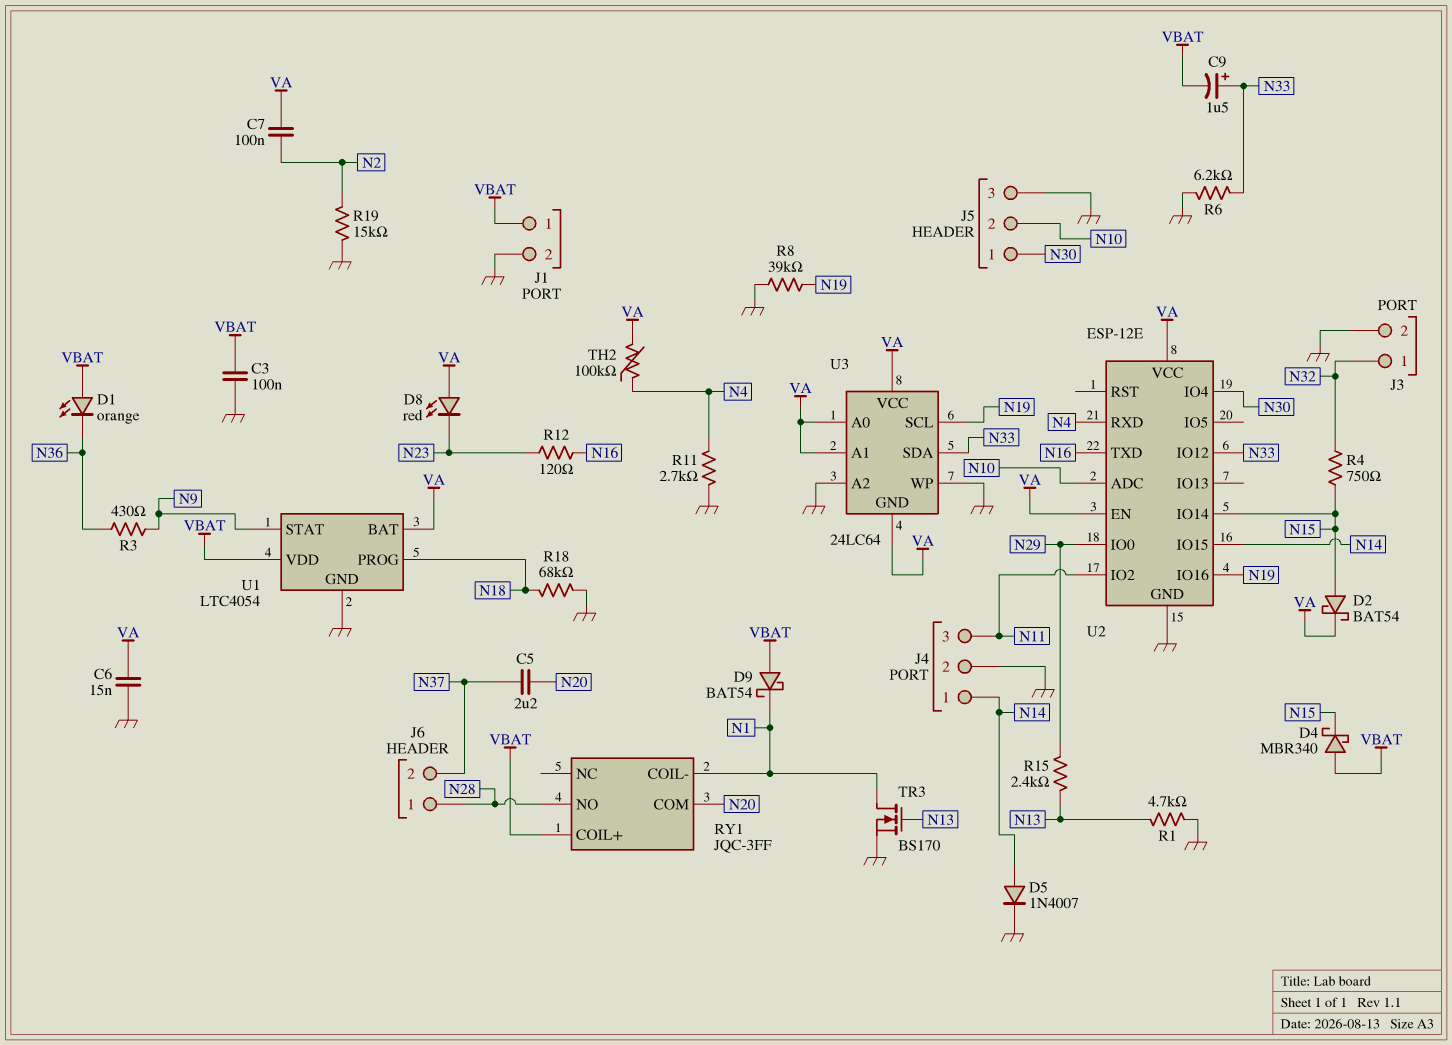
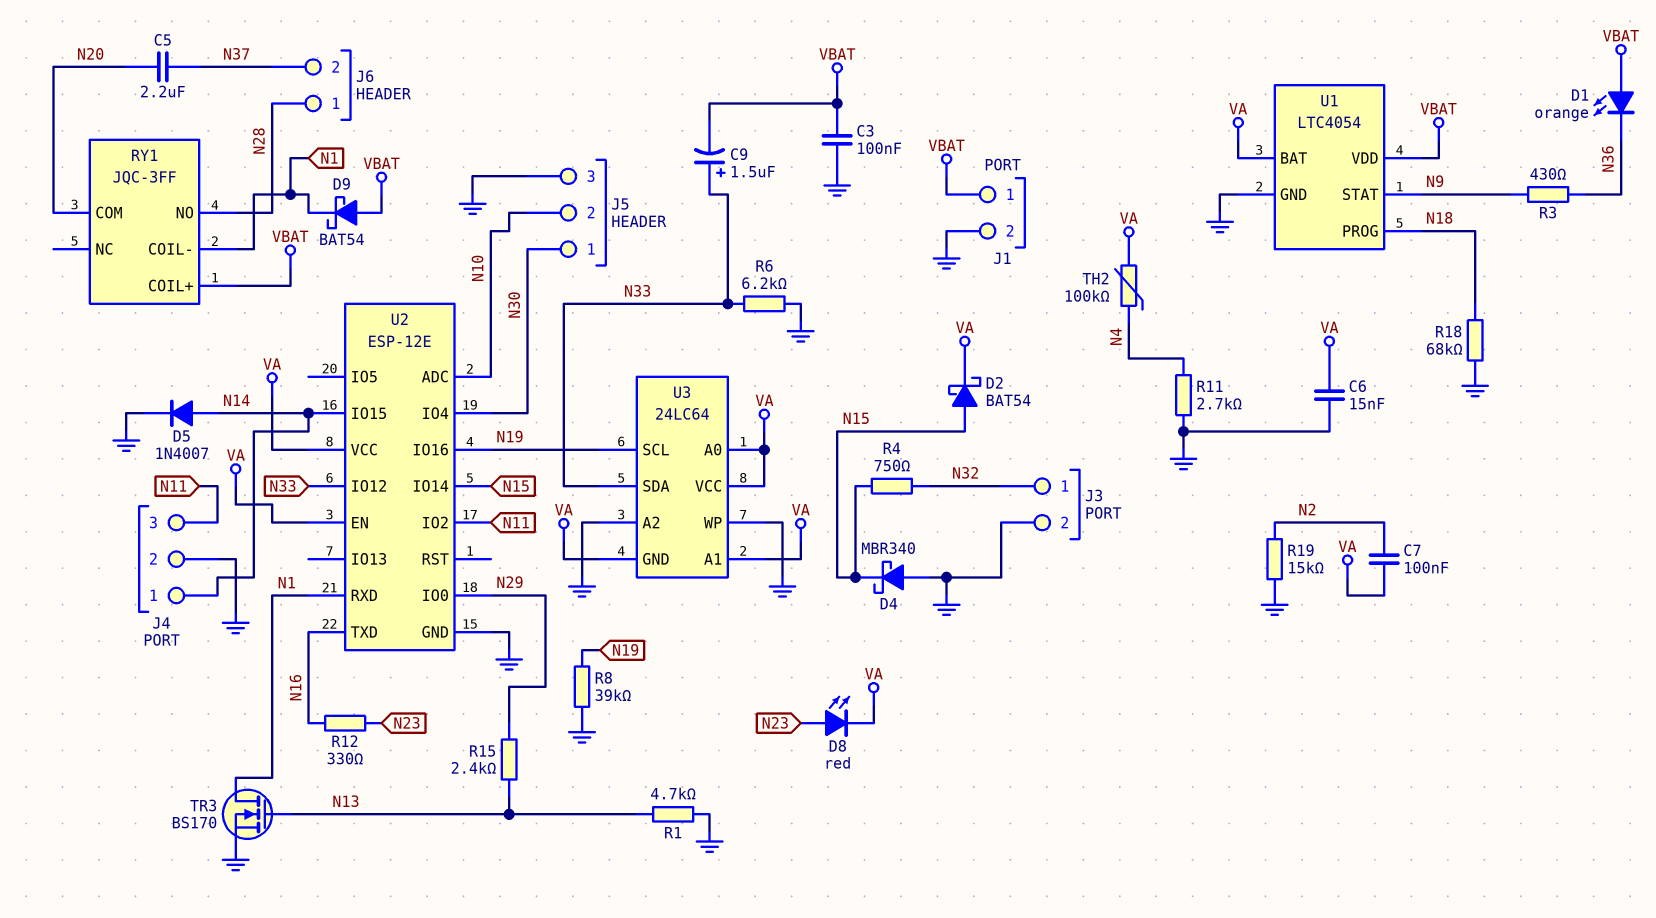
D4: schottky MBR340 (A VBAT, K N15) -> schottky MBR340 (A GND, K N15)
D8: LED red (A VA, K N23) -> LED red (A N23, K VA)
R12: 120 (N16, N23) -> 330 (N16, N23)
U2 pin RXD: N4 -> N1

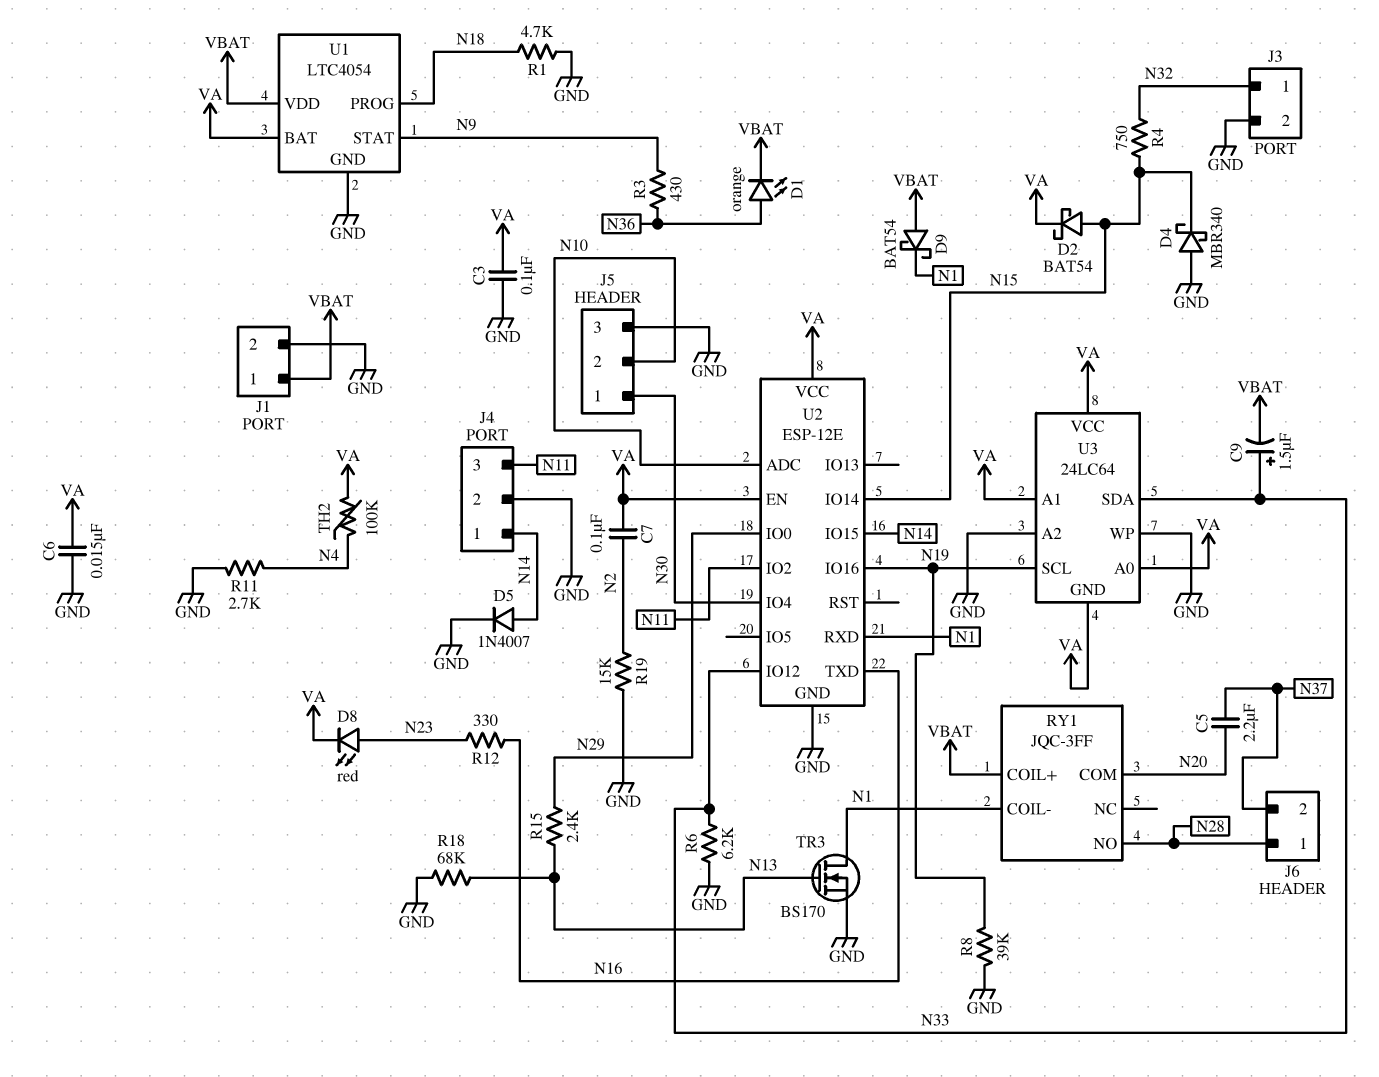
C3: 100nF (GND, VBAT) -> 100nF (GND, VA)
D1: LED orange (A VBAT, K N36) -> LED orange (A N36, K VBAT)
R1: 4.7k (GND, N13) -> 4.7k (GND, N18)
R18: 68k (GND, N18) -> 68k (GND, N13)

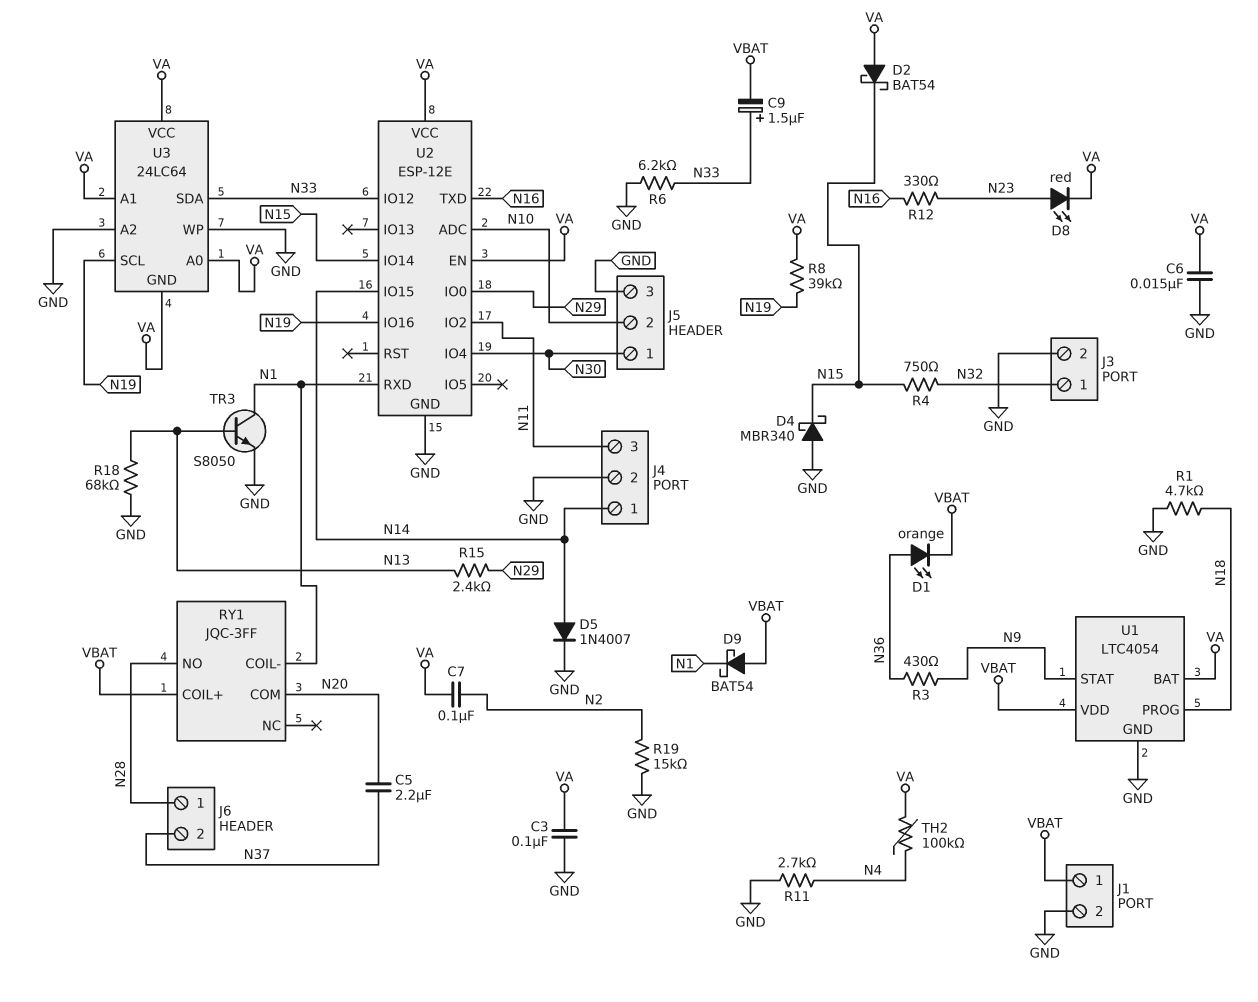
D2: schottky BAT54 (A N15, K VA) -> schottky BAT54 (A VA, K N15)
R8: 39k (GND, N19) -> 39k (N19, VA)
TR3: NMOS BS170 (G N13, D N1, S GND) -> NPN S8050 (B N13, C N1, E GND)

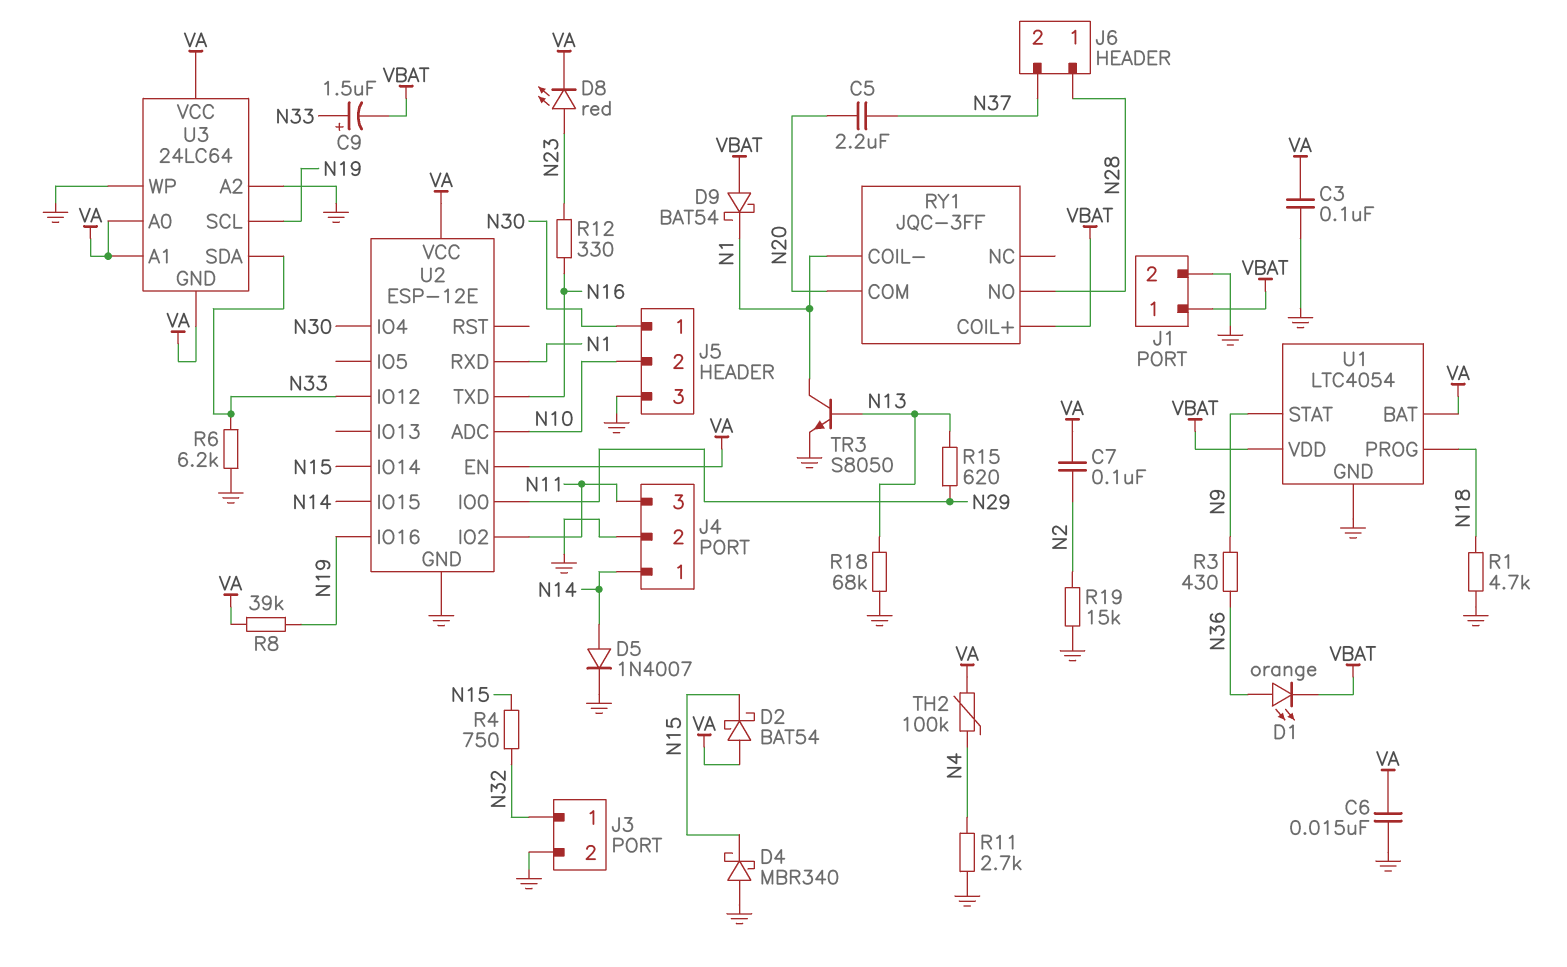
R15: 2.4k (N13, N29) -> 620 (N13, N29)

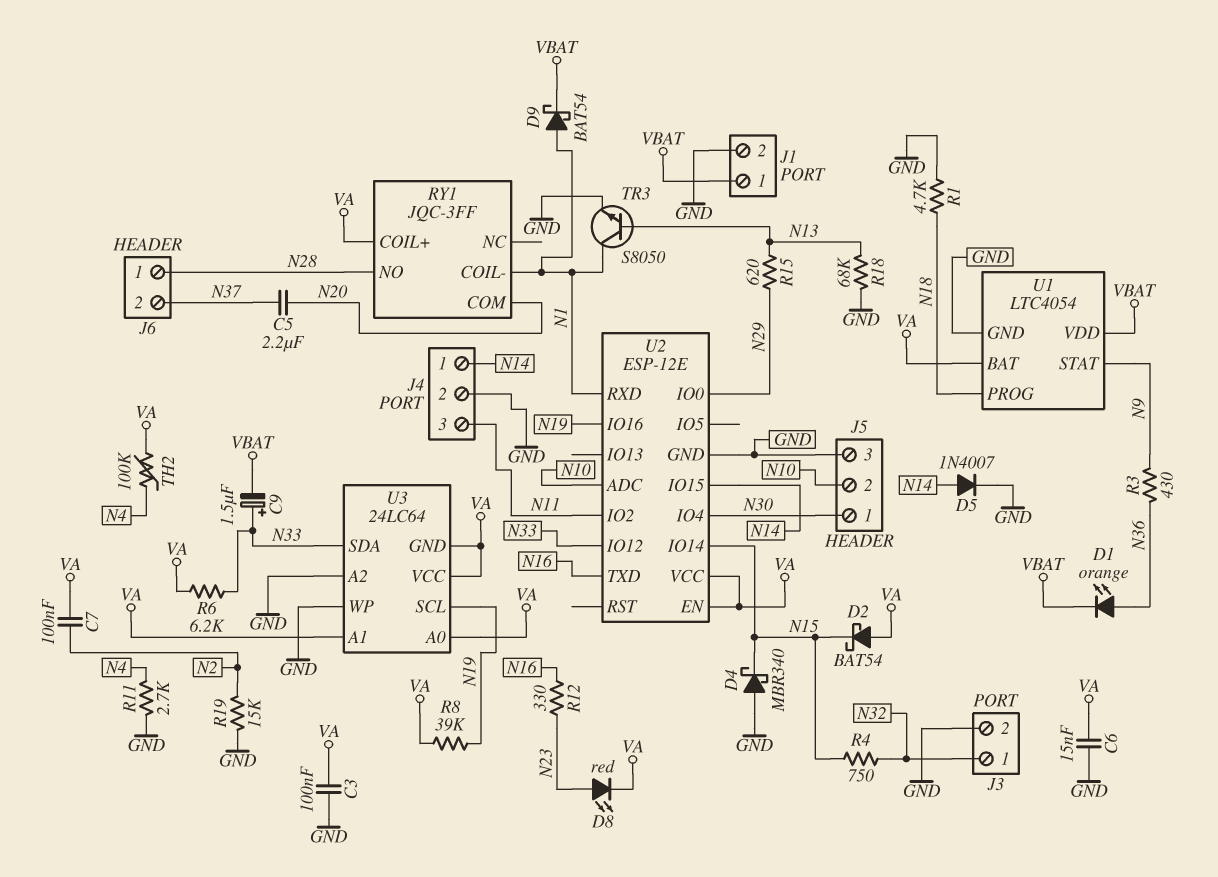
D9: schottky BAT54 (A VBAT, K N1) -> schottky BAT54 (A N1, K VBAT)
R6: 6.2k (GND, N33) -> 6.2k (N33, VA)
RY1 pin COIL+: VBAT -> VA

